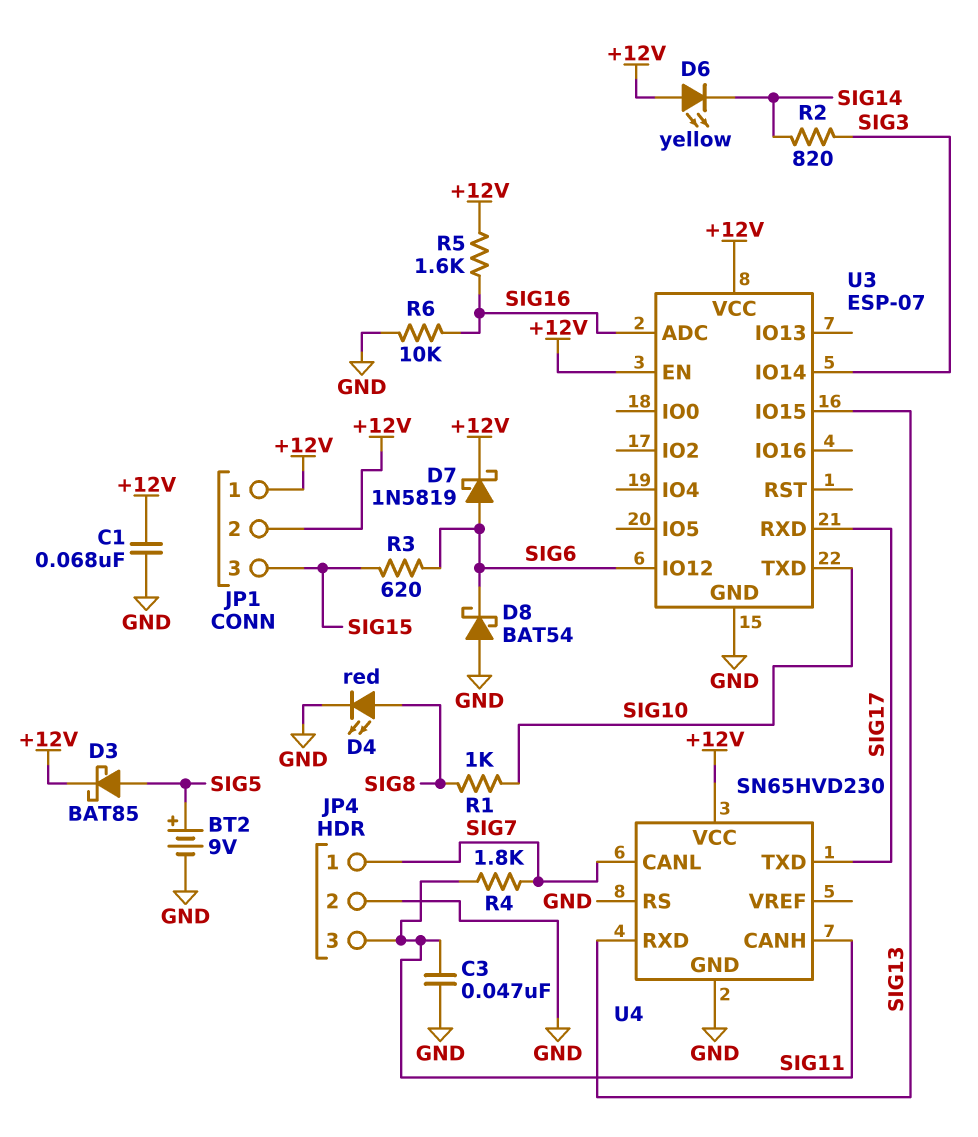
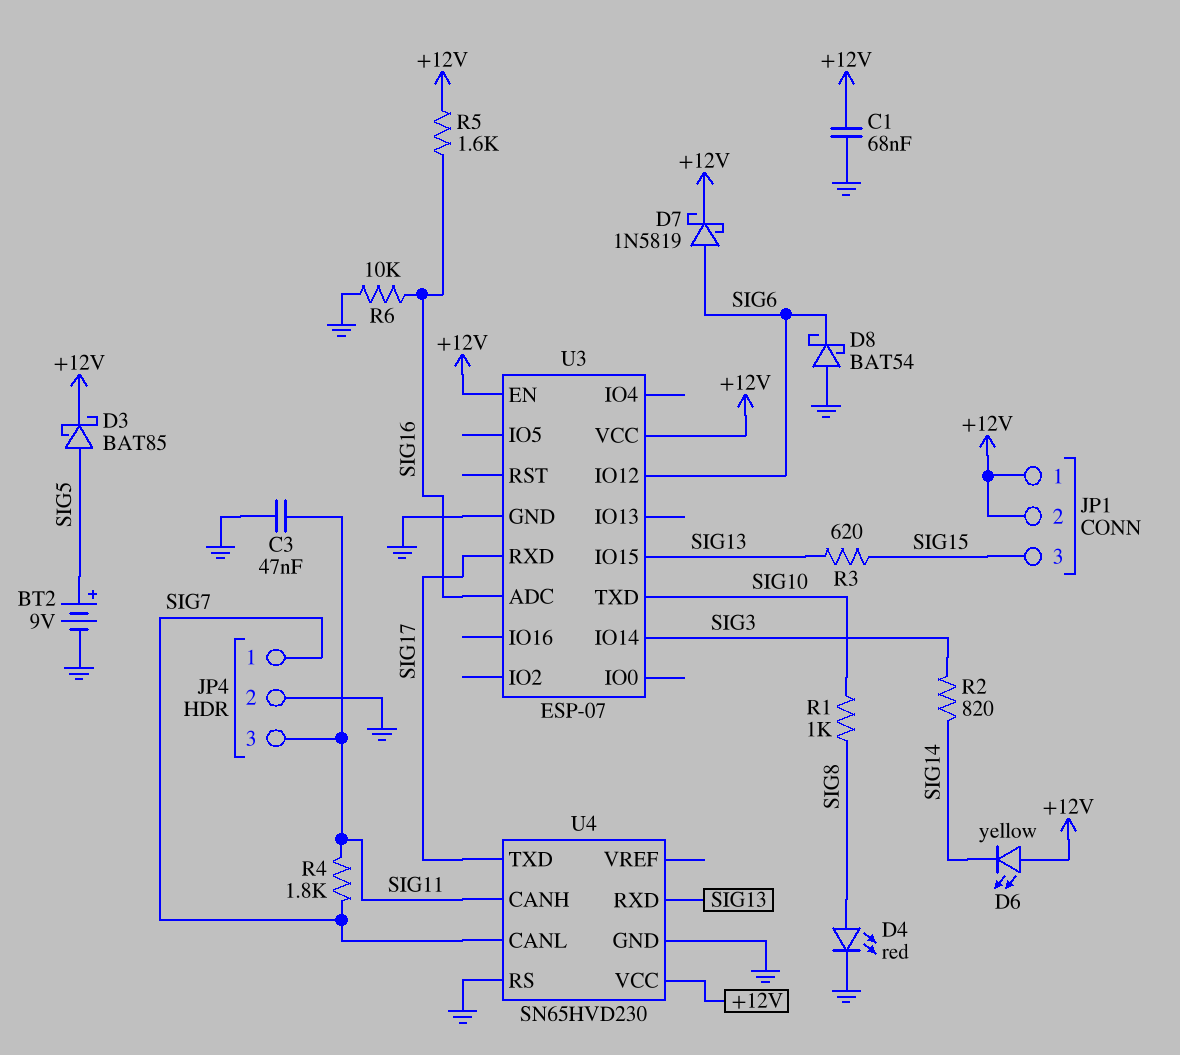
R3: 620 (SIG6, SIG15) -> 620 (SIG13, SIG15)

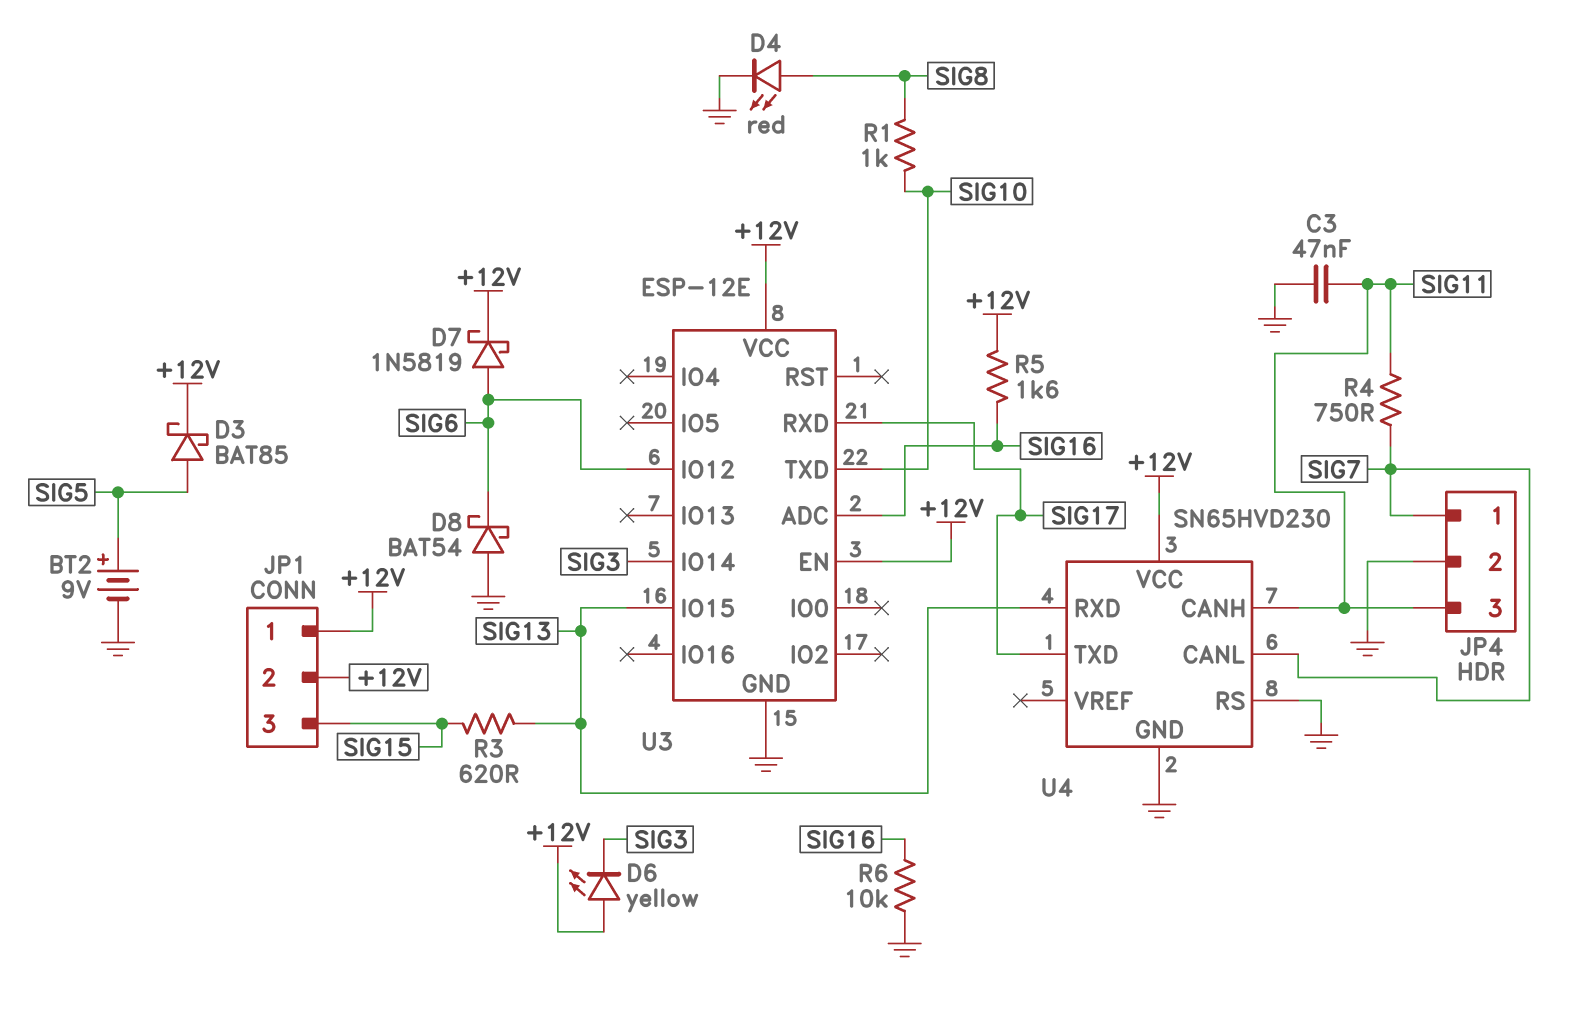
C1: 68nF (+12V, GND) -> none
D6: LED yellow (A +12V, K SIG14) -> LED yellow (A +12V, K SIG3)
R2: 820 (SIG3, SIG14) -> none
R4: 1.8k (SIG7, SIG11) -> 750 (SIG7, SIG11)
U3: ESP-07 -> ESP-12E

